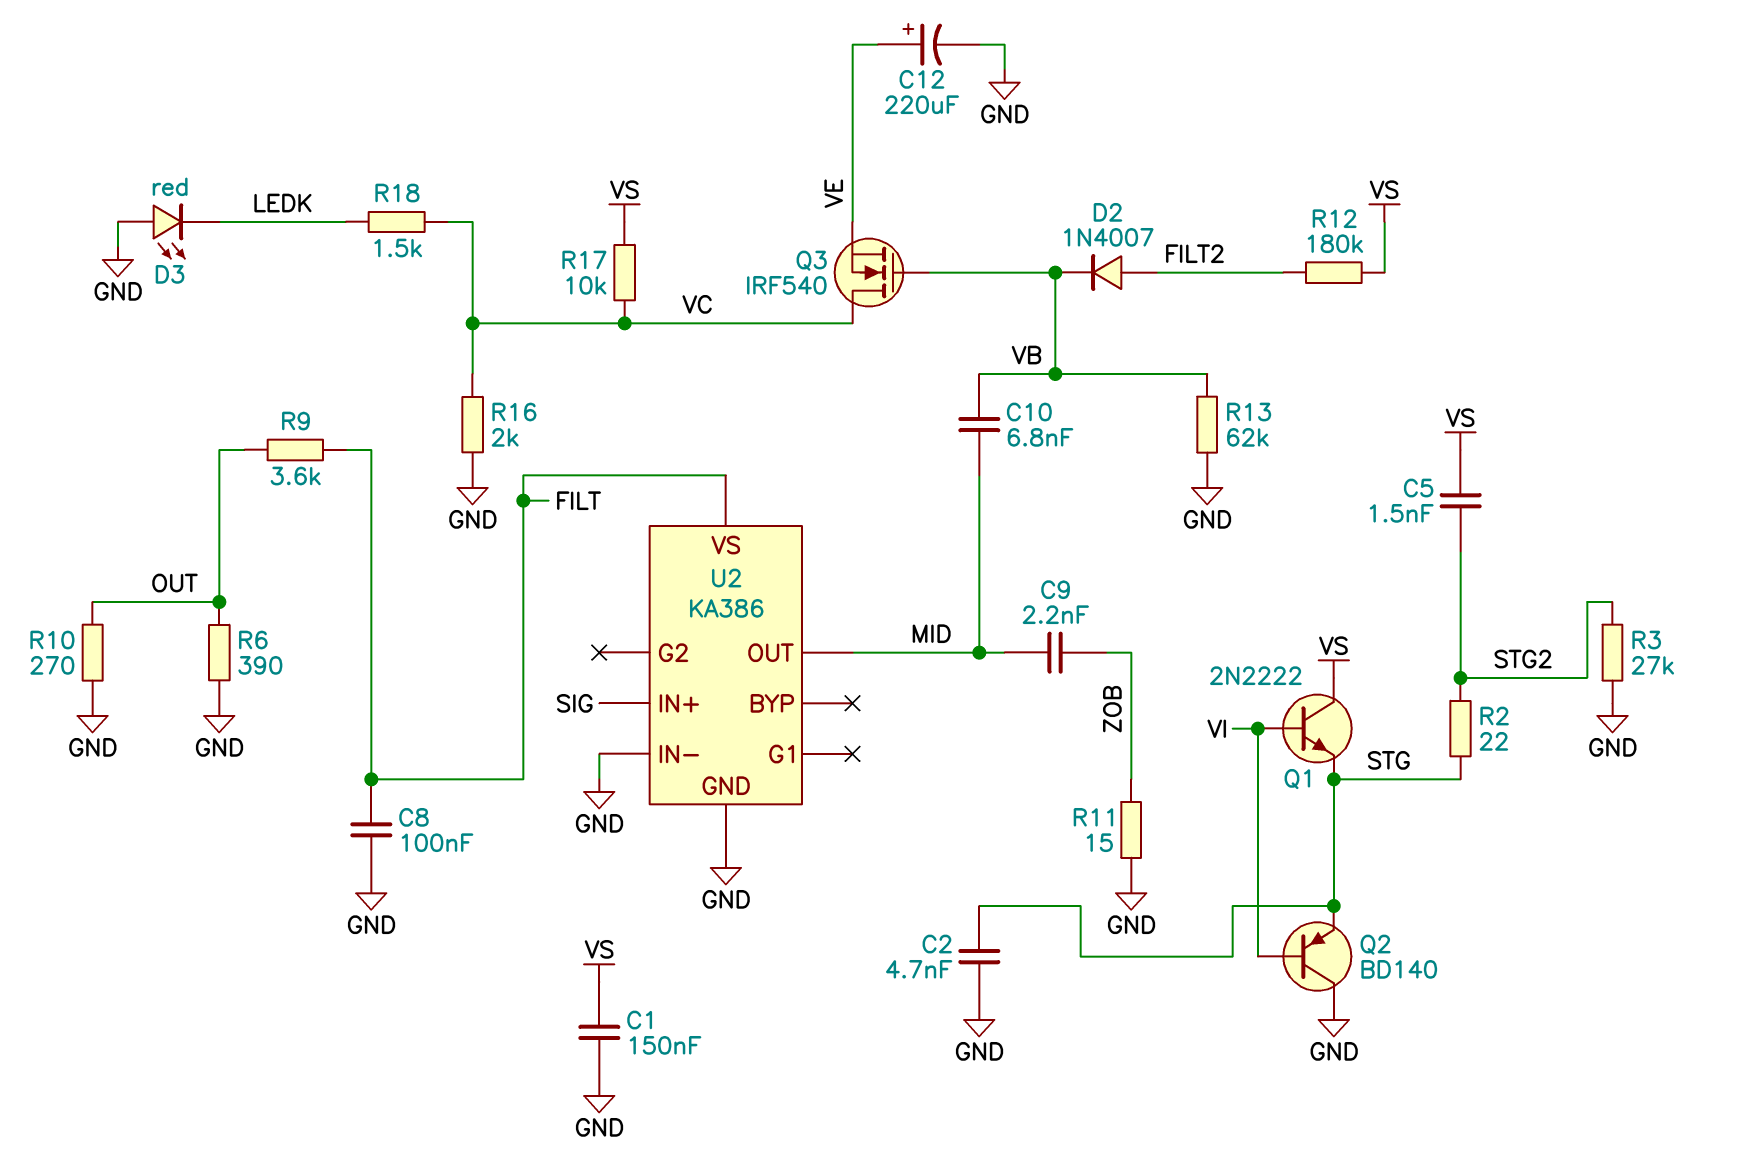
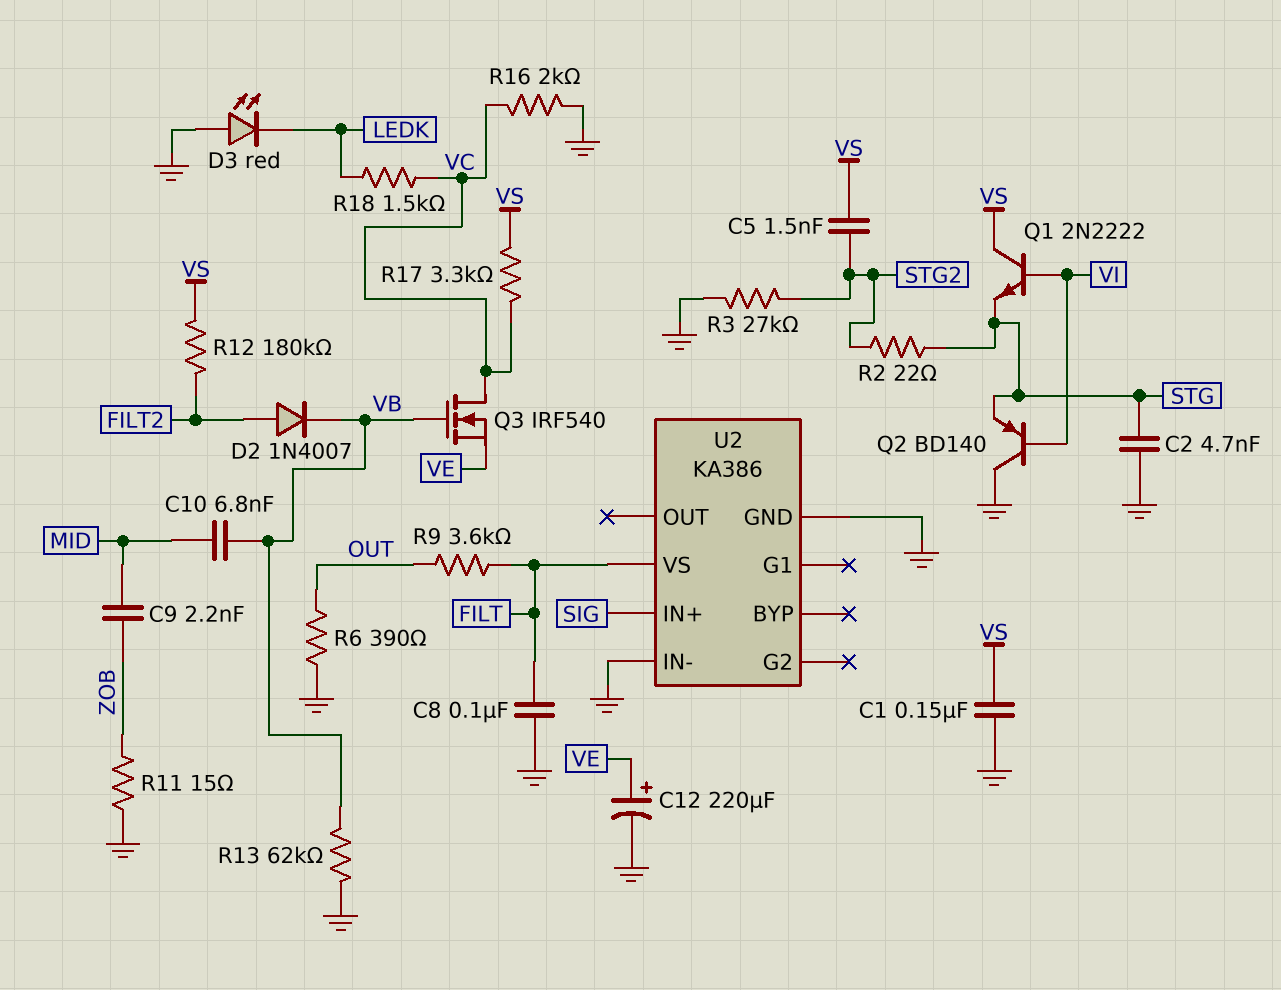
R10: 270 (GND, OUT) -> none
R17: 10k (VC, VS) -> 3.3k (VC, VS)
U2 pin OUT: MID -> none

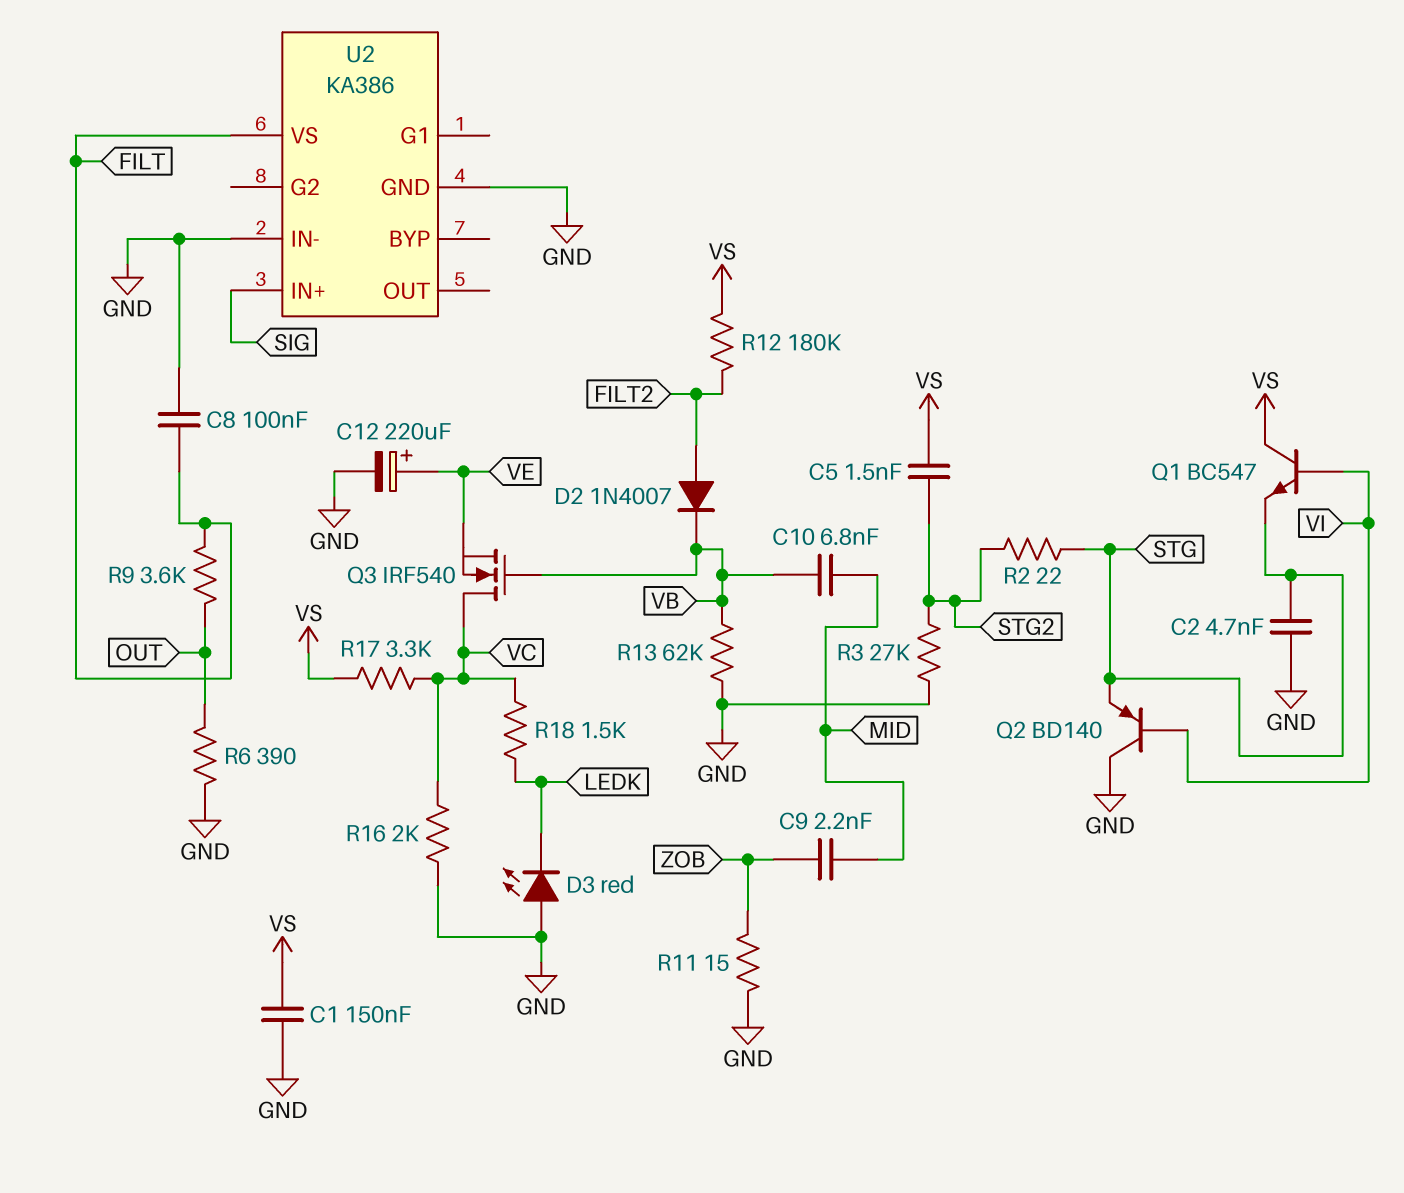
Q1: NPN 2N2222 (B VI, C VS, E STG) -> NPN BC547 (B VI, C VS, E STG)

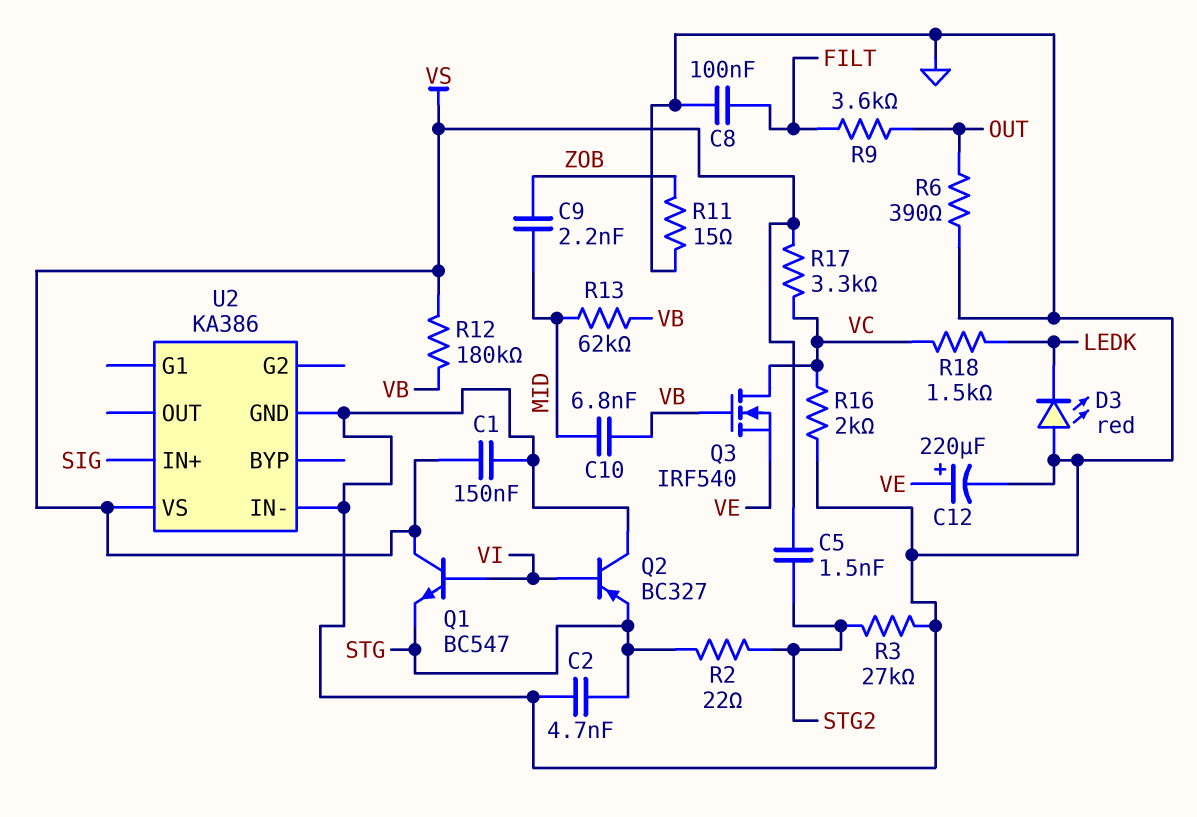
D2: diode 1N4007 (A FILT2, K VB) -> none
Q2: PNP BD140 (B VI, C GND, E STG) -> PNP BC327 (B VI, C GND, E STG)
R12: 180k (FILT2, VS) -> 180k (VB, VS)
R13: 62k (GND, VB) -> 62k (MID, VB)
U2 pin VS: FILT -> VS

